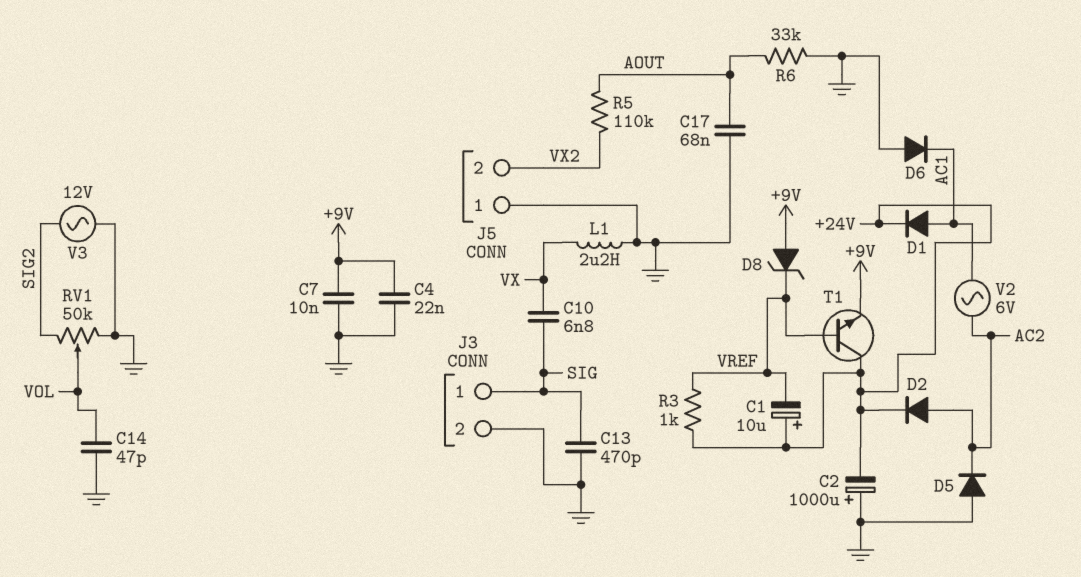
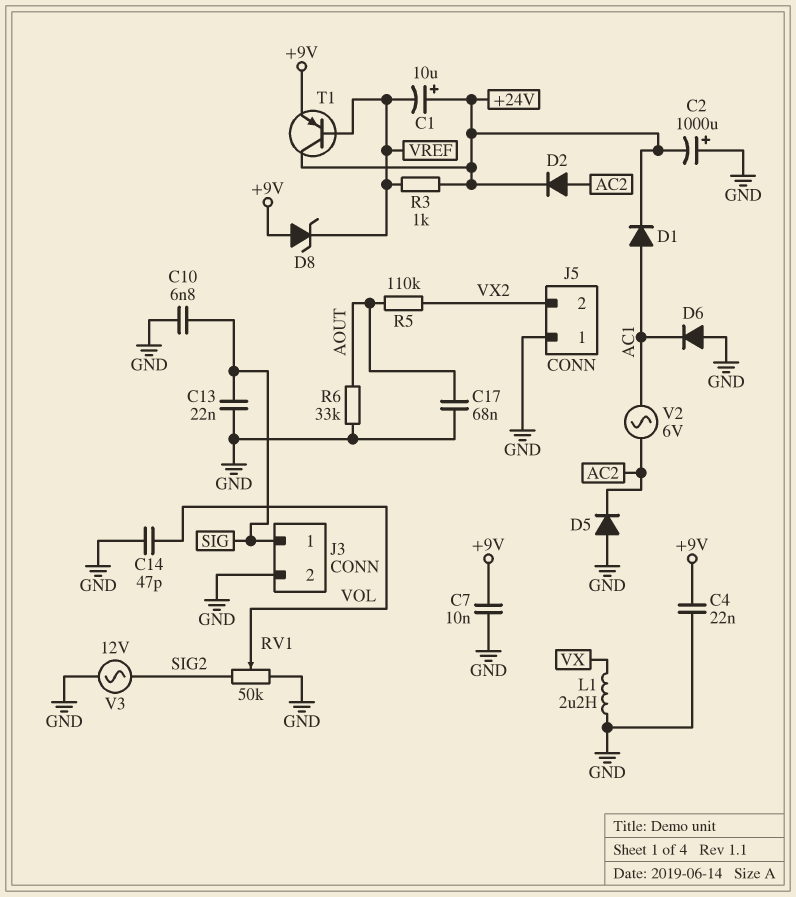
C10: 6.8nF (SIG, VX) -> 6.8nF (GND, SIG)
C13: 470pF (GND, SIG) -> 22nF (GND, SIG)
T1: NPN (B VREF, C +24V, E +9V) -> PNP (B VREF, C +24V, E +9V)

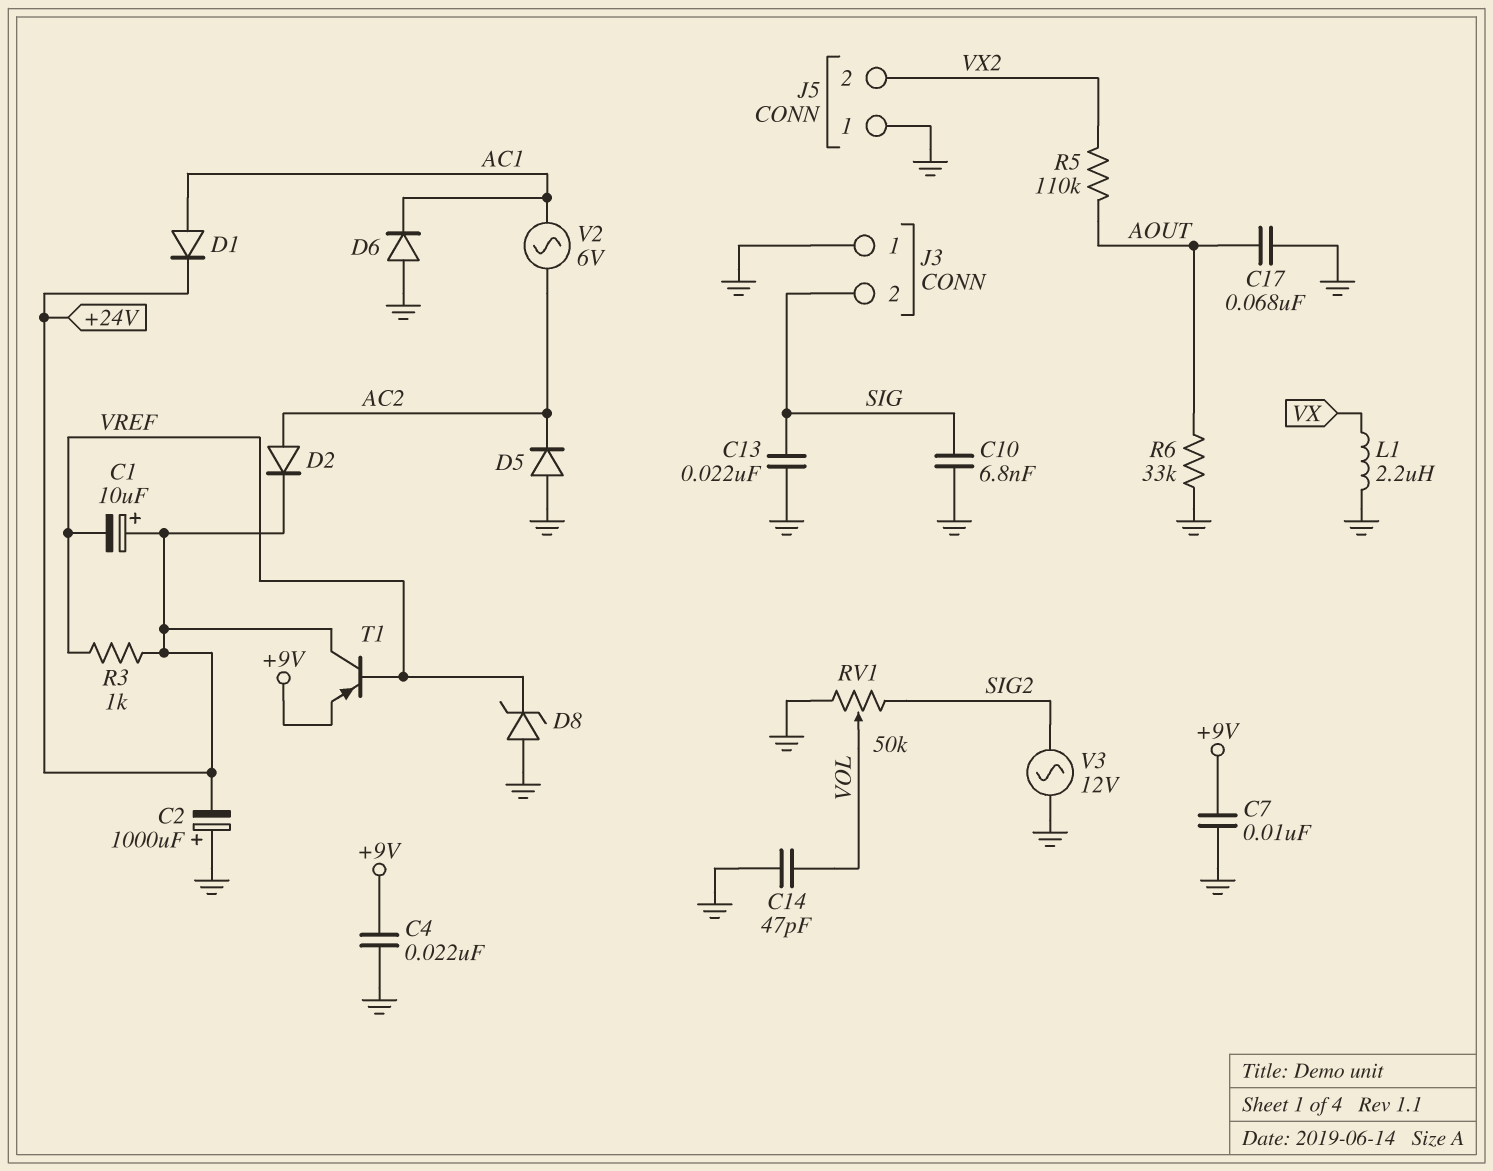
D8: zener (A +9V, K VREF) -> zener (A GND, K VREF)
J3 pin 1: SIG -> GND
J3 pin 2: GND -> SIG

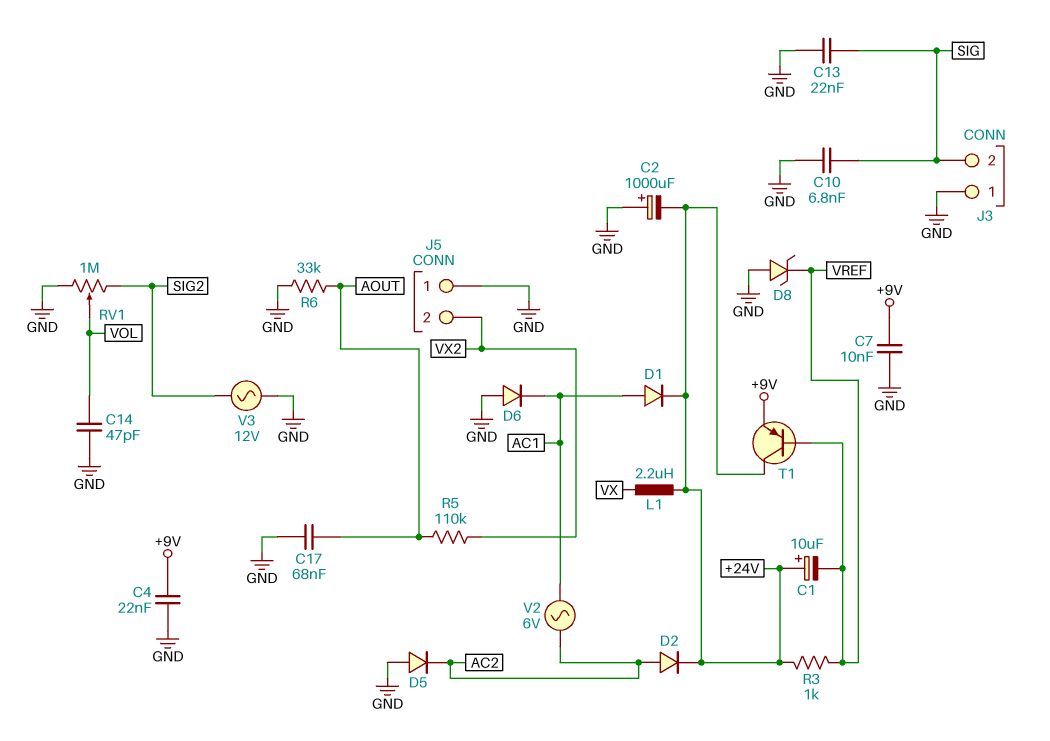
L1: 2.2uH (GND, VX) -> 2.2uH (+24V, VX)
RV1: 50k (GND, SIG2, wiper VOL) -> 1M (GND, SIG2, wiper VOL)

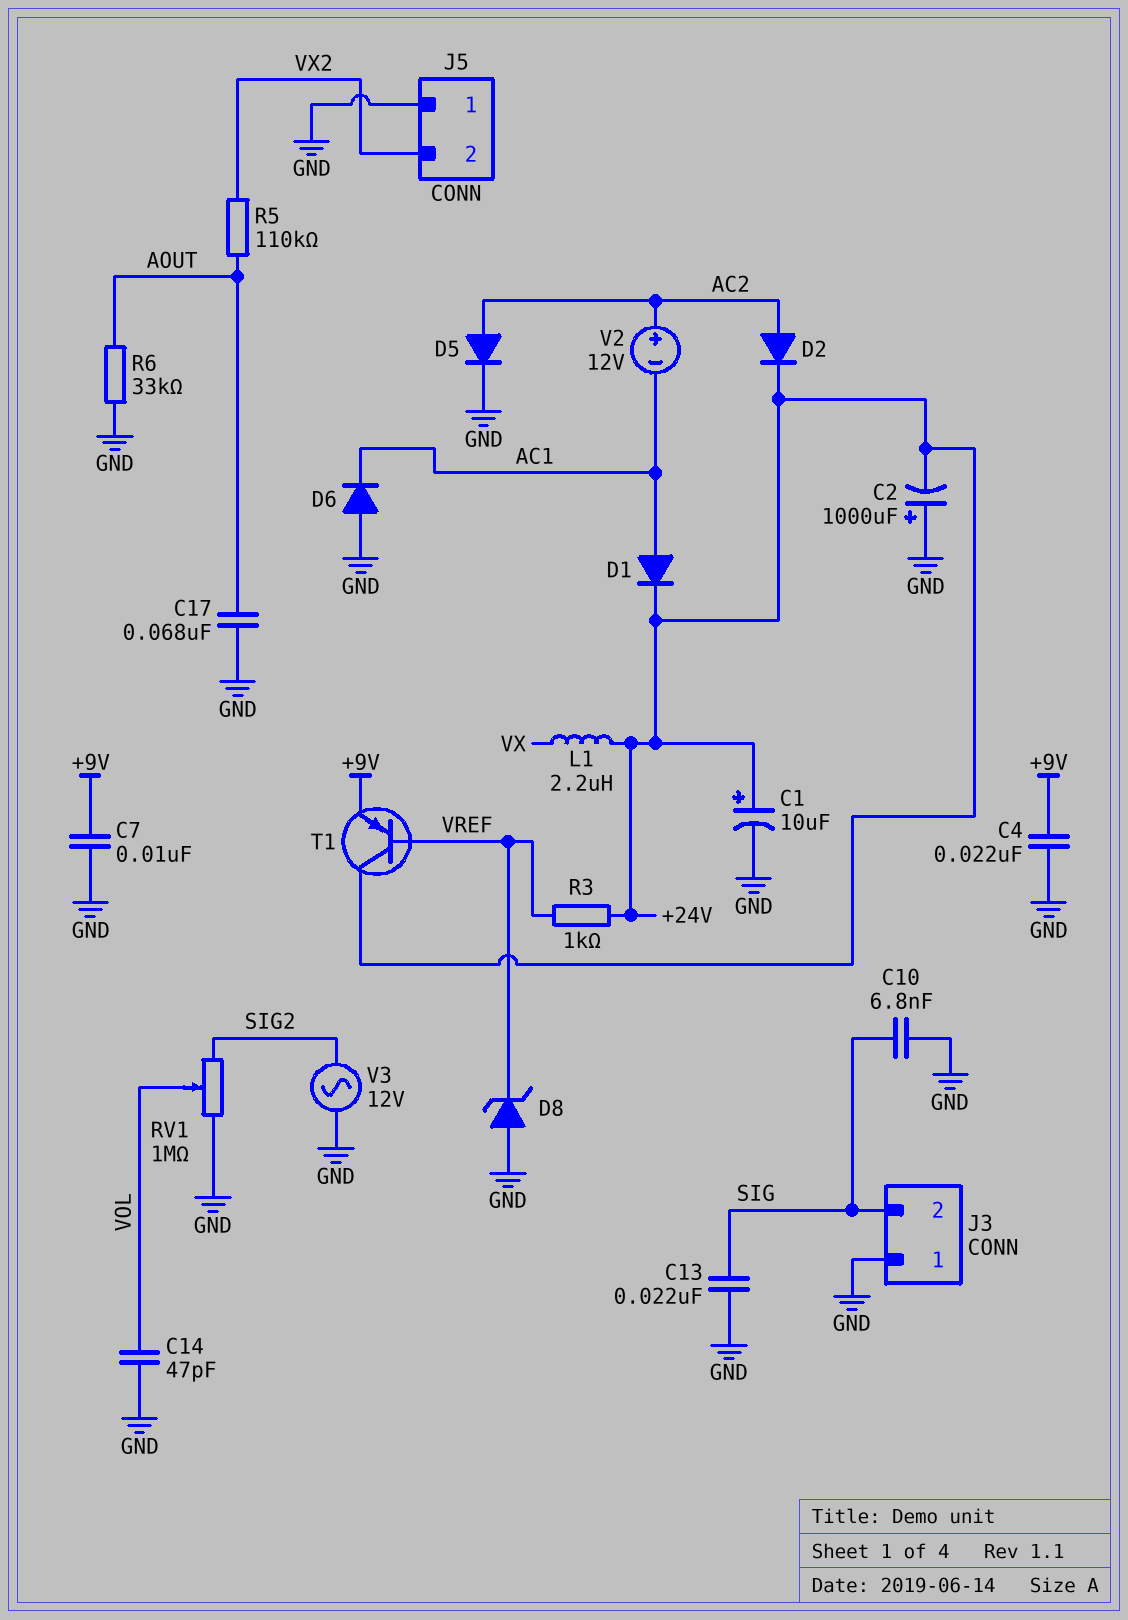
C1: 10uF (plus +24V, minus VREF) -> 10uF (plus +24V, minus GND)
D5: diode (A GND, K AC2) -> diode (A AC2, K GND)
V2: AC 6V (AC1, AC2) -> 12V (plus AC2, minus AC1)

